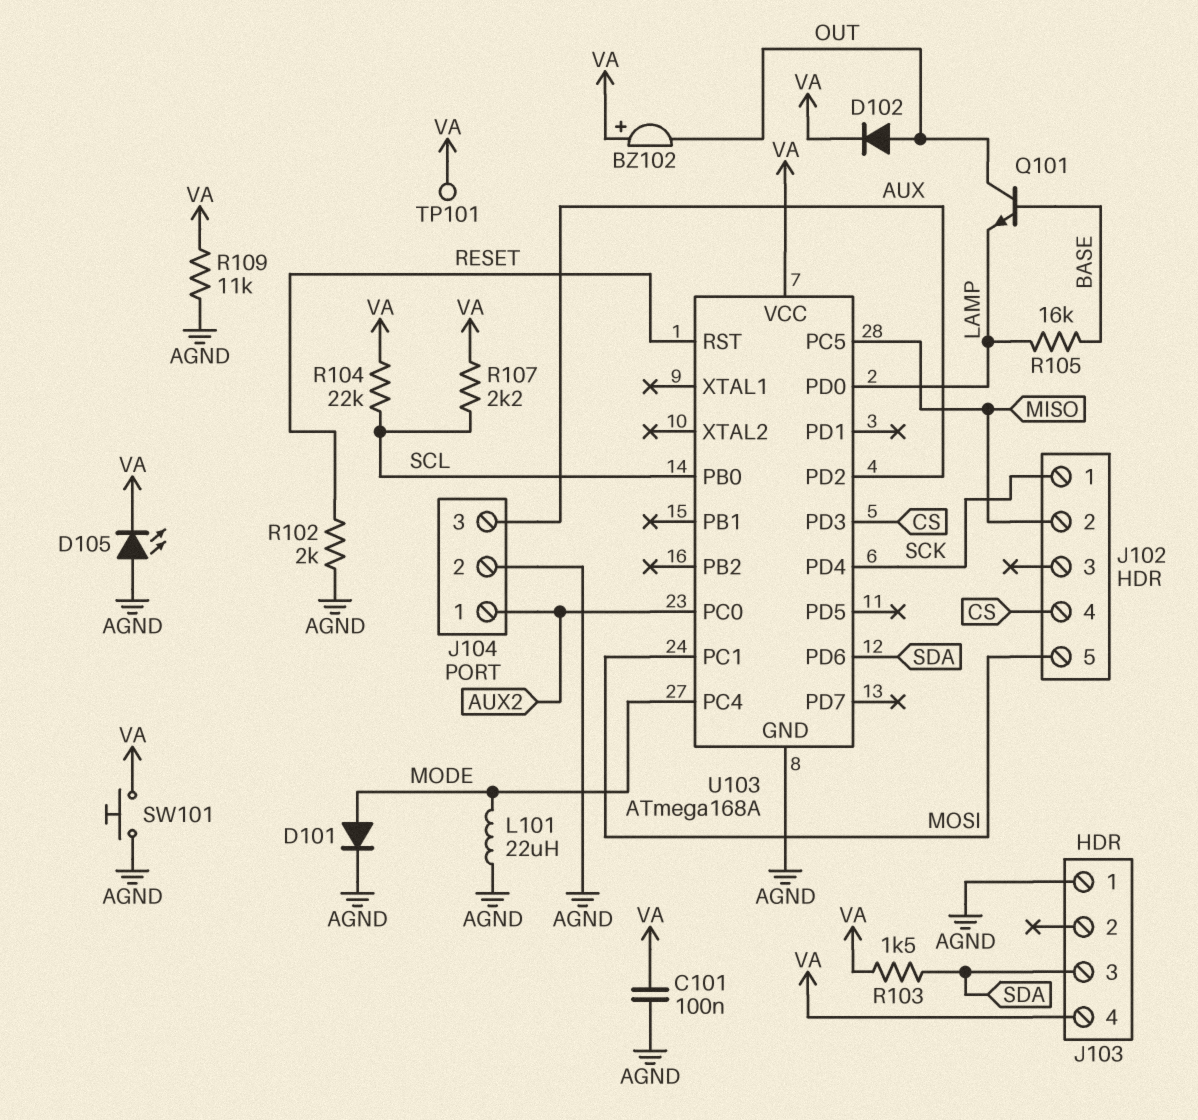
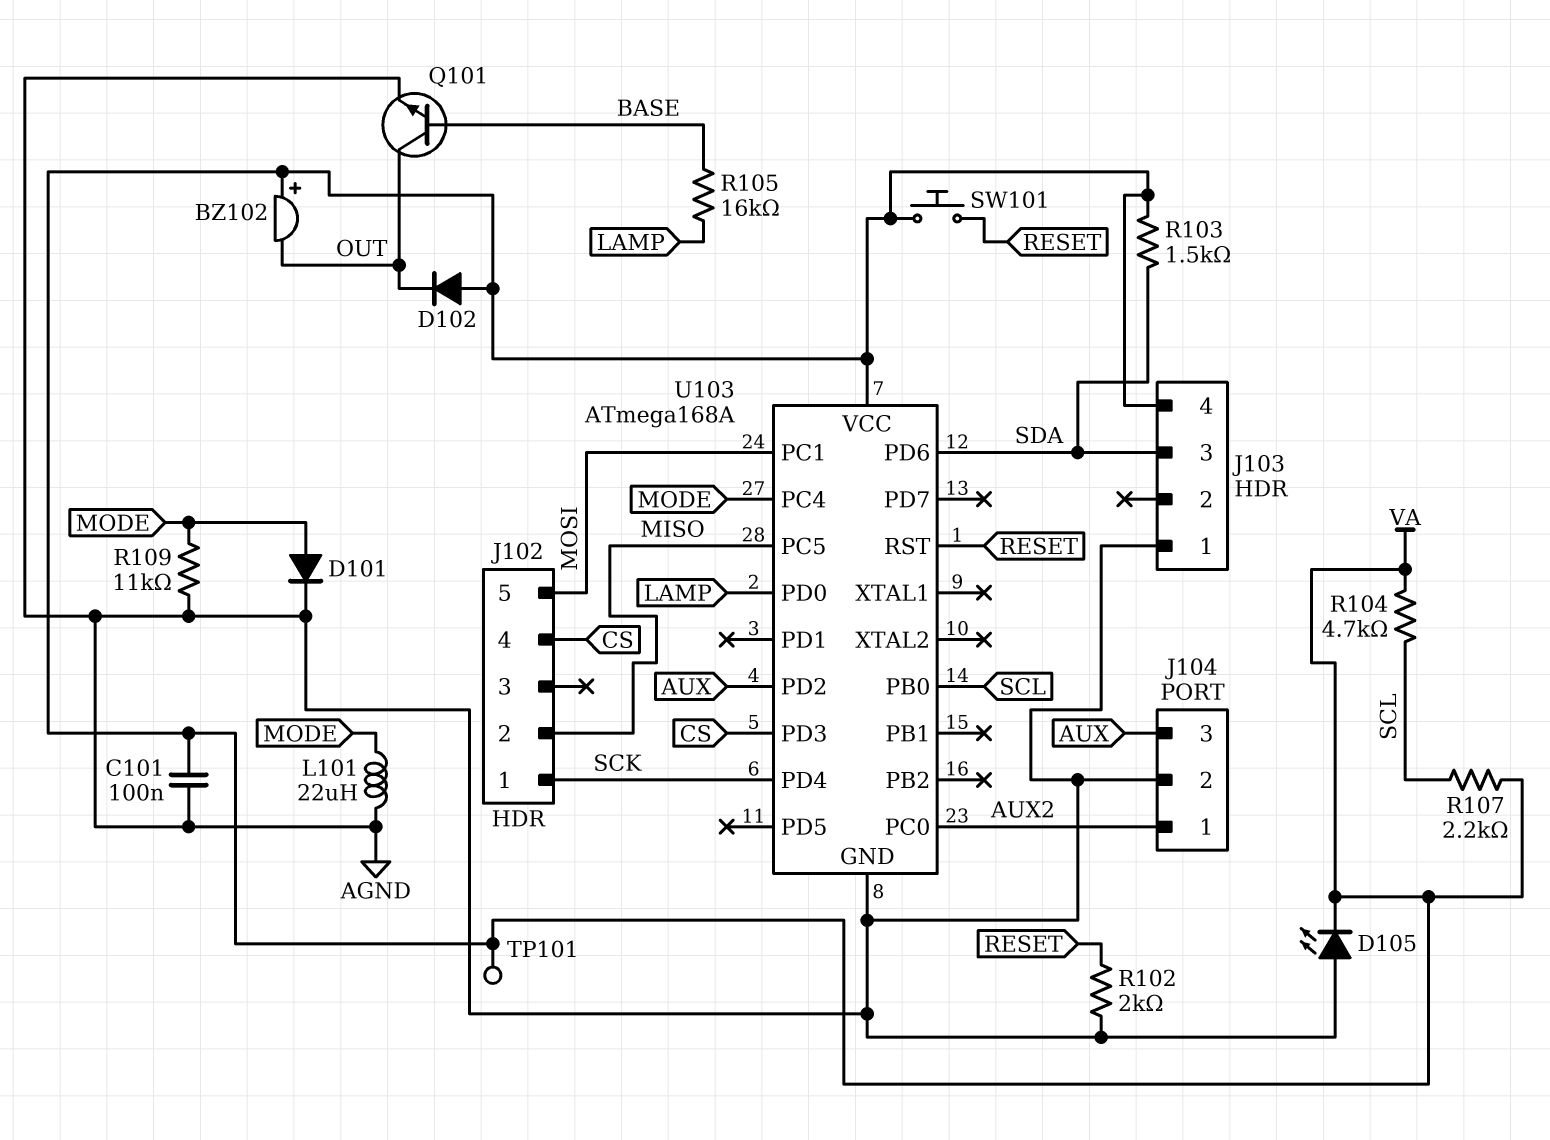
D102: diode (A OUT, K VA) -> diode (A VA, K OUT)
Q101: NPN (B BASE, C OUT, E LAMP) -> NPN (B BASE, C OUT, E AGND)
R104: 22k (SCL, VA) -> 4.7k (SCL, VA)
R109: 11k (AGND, VA) -> 11k (AGND, MODE)
SW101: button (AGND, VA) -> button (RESET, VA)

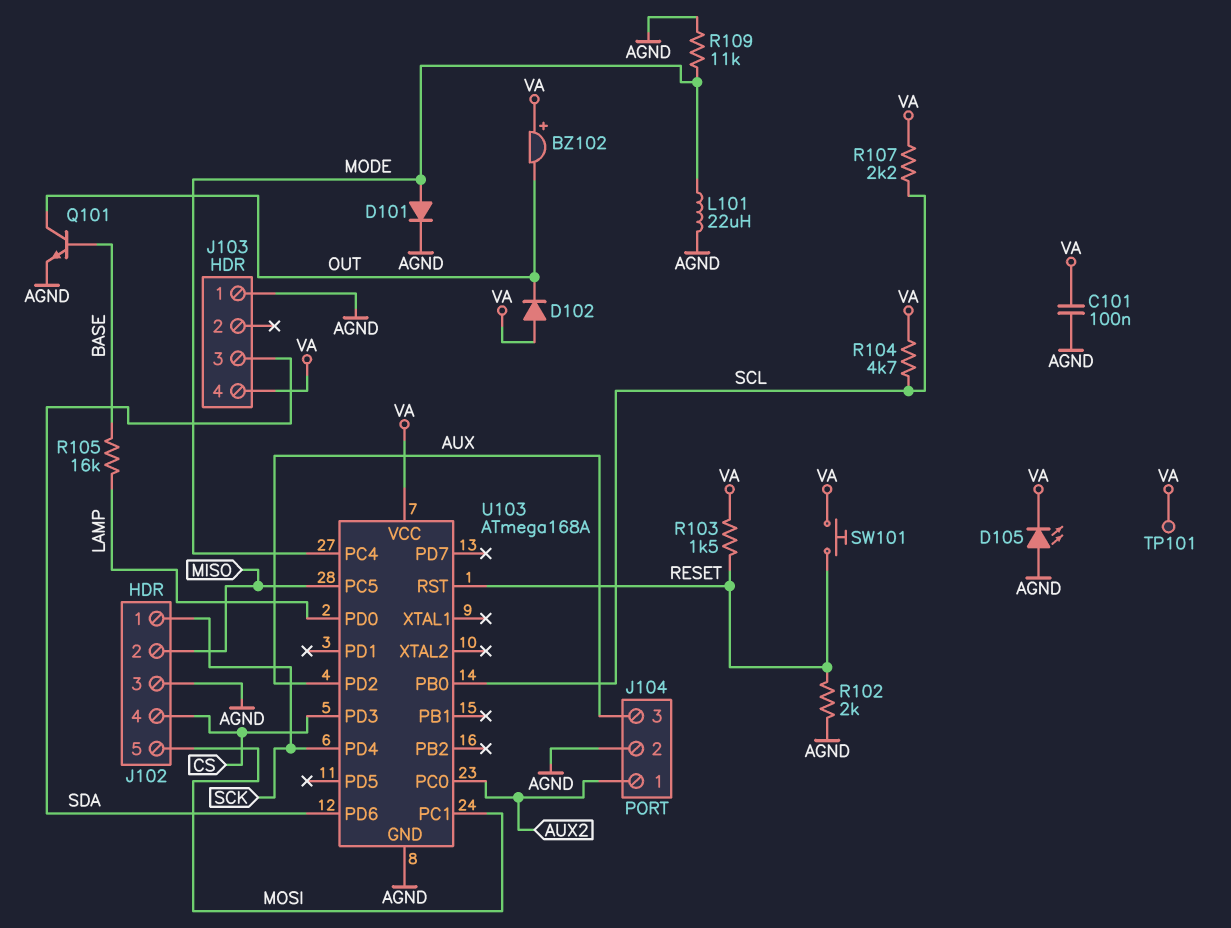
J102 pin 3: none -> AGND
R103: 1.5k (SDA, VA) -> 1.5k (RESET, VA)

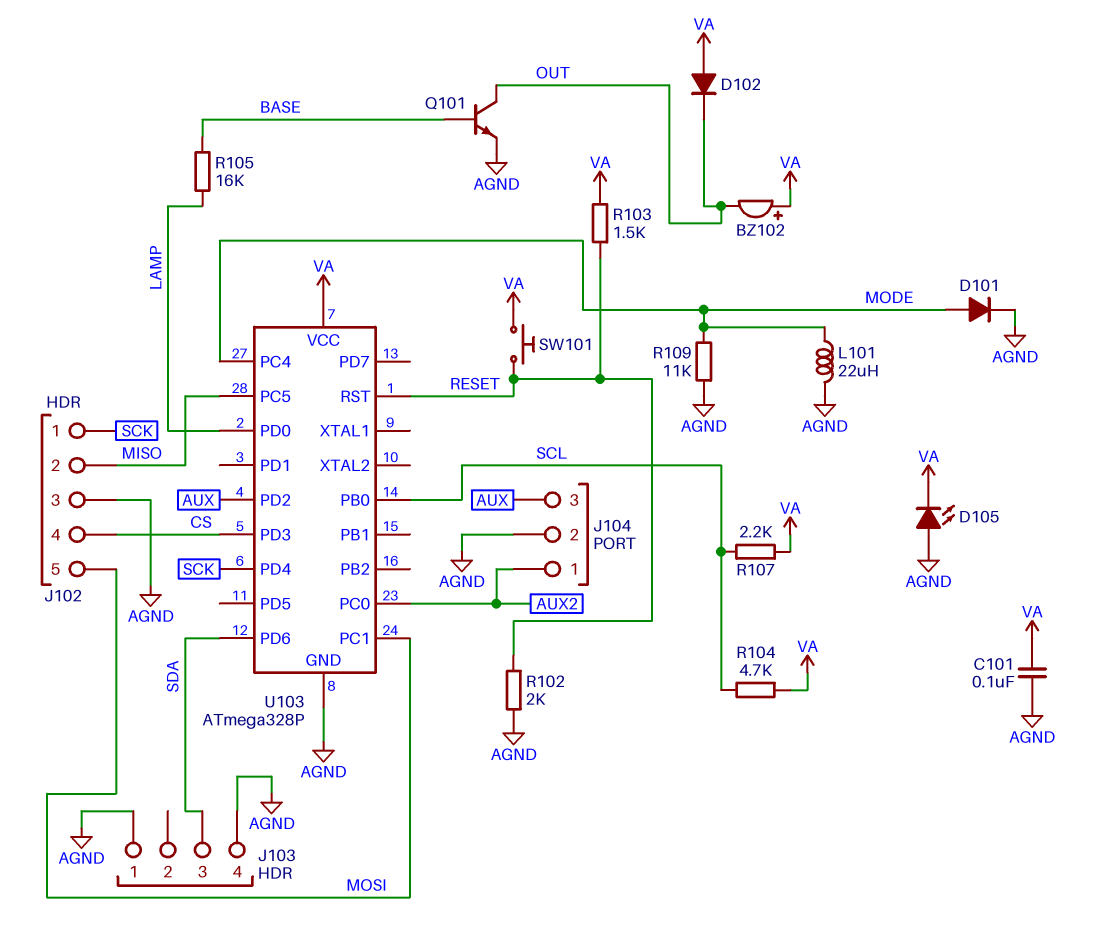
J103 pin 4: VA -> AGND
TP101: test point (VA) -> none
U103: ATmega168A -> ATmega328P

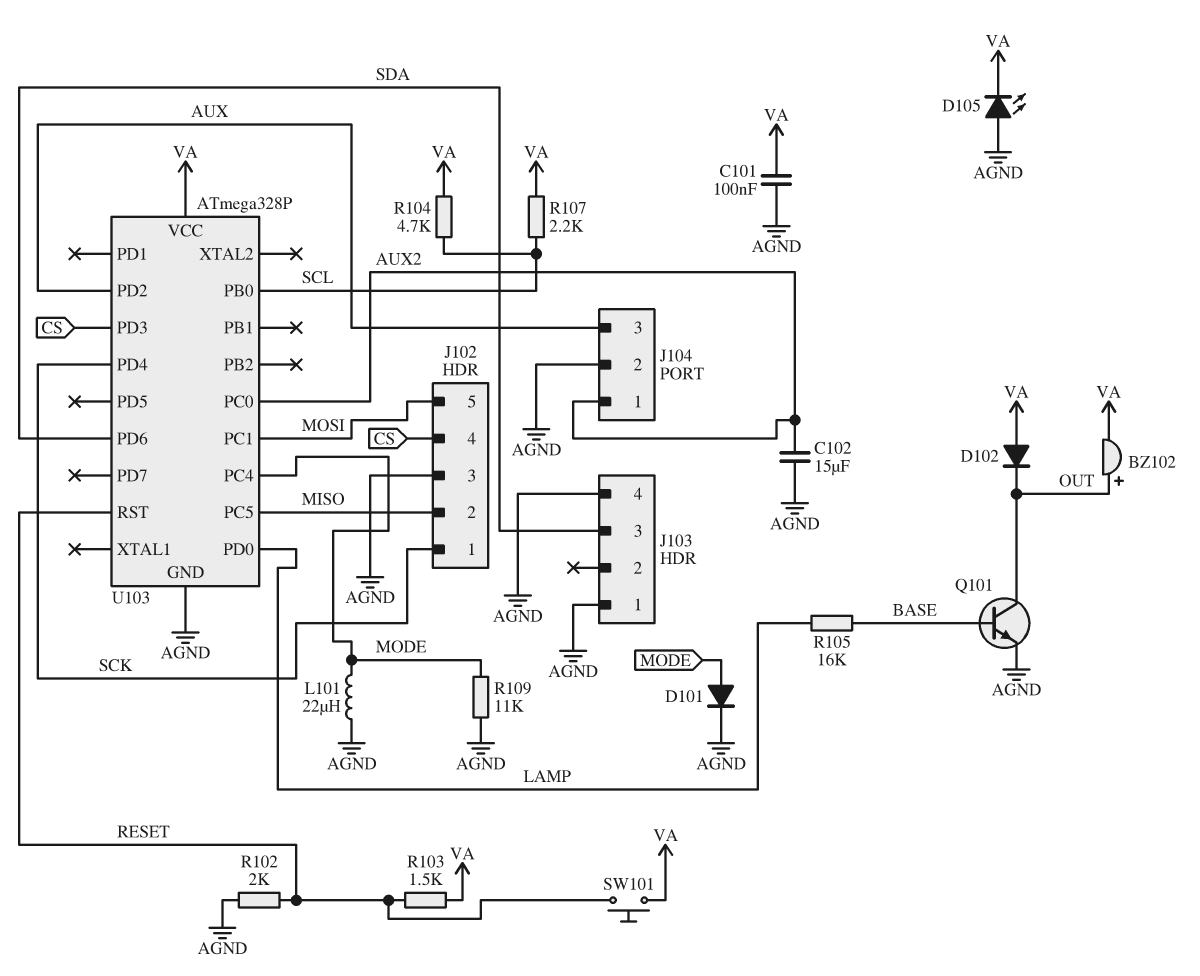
BZ102: buzzer (plus VA, minus OUT) -> buzzer (plus OUT, minus VA)
C102: none -> 15uF (AGND, AUX2)

